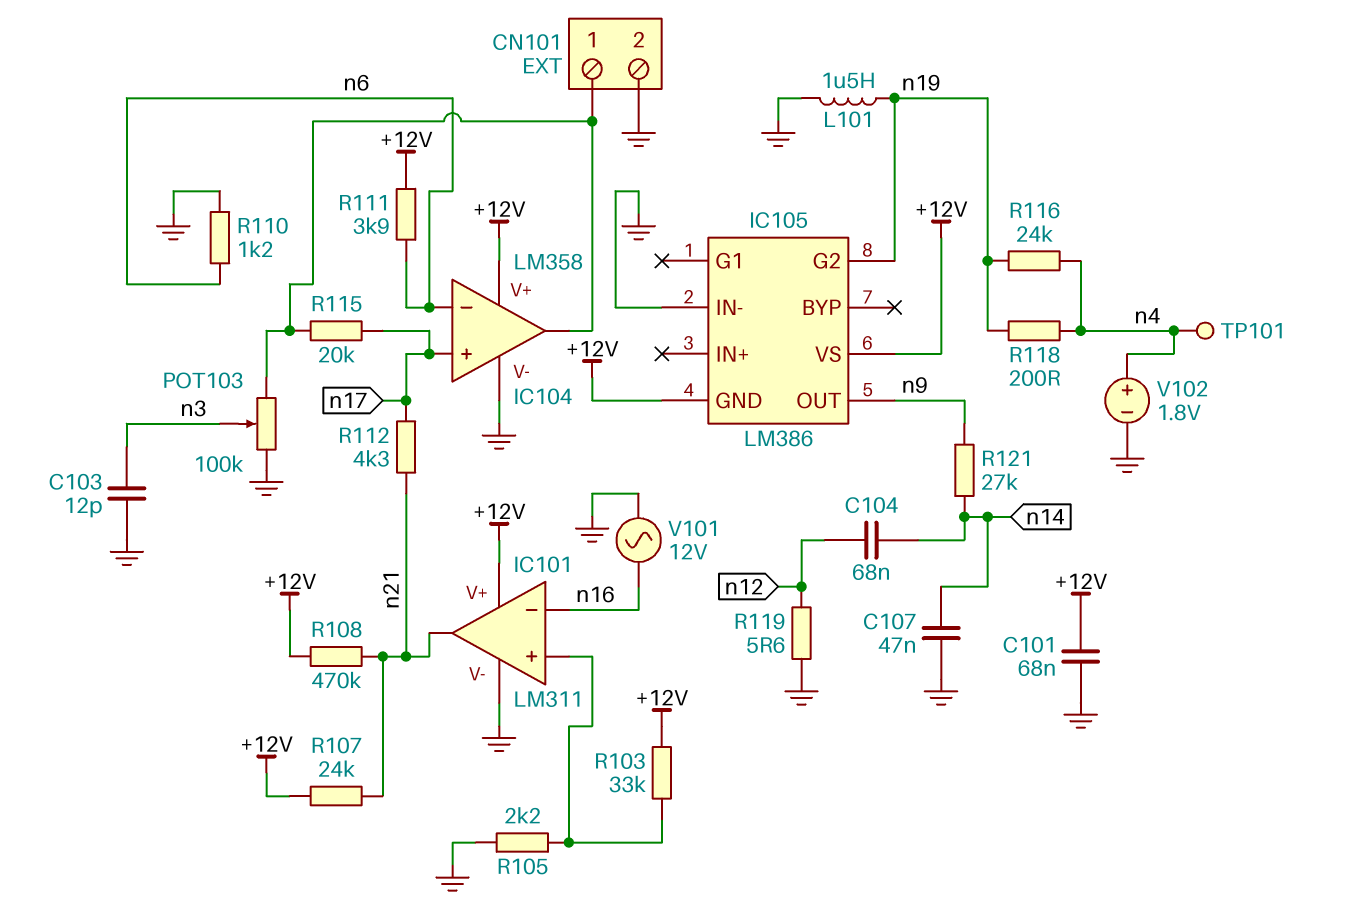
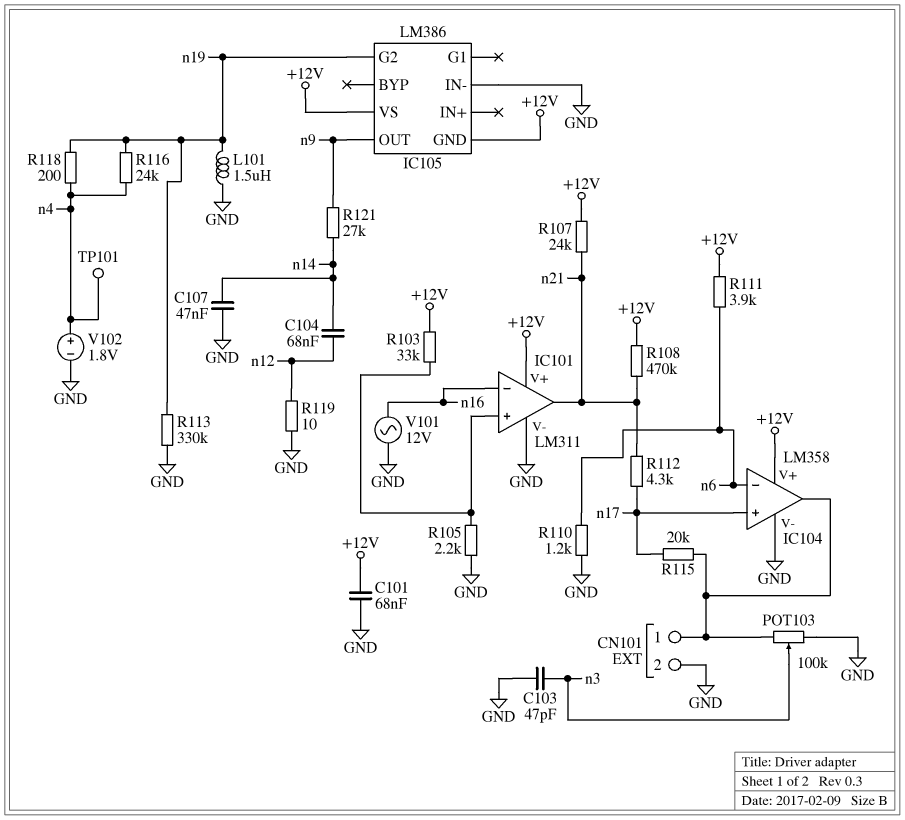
C103: 12pF (GND, n3) -> 47pF (GND, n3)
R113: none -> 330k (GND, n19)
R119: 5.6 (GND, n12) -> 10 (GND, n12)

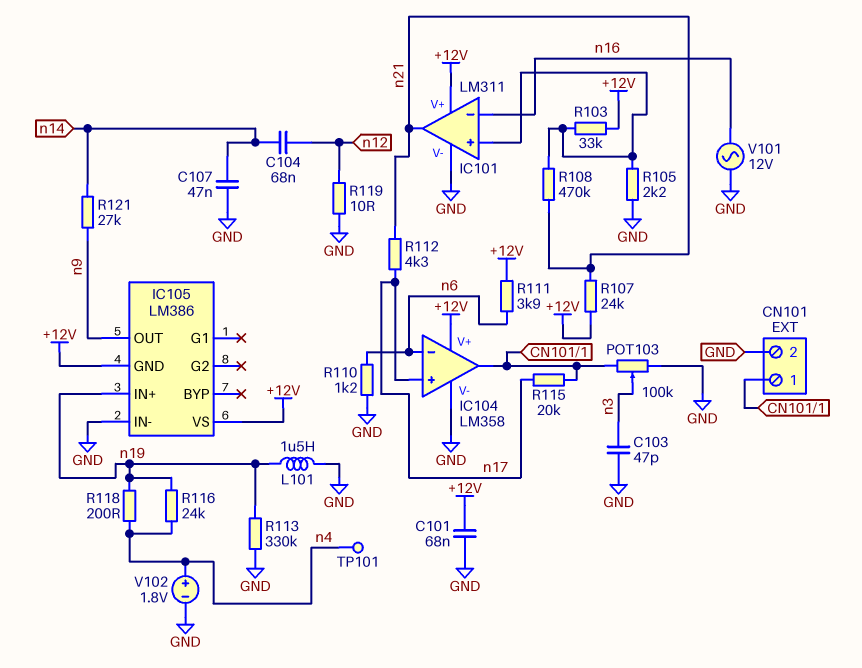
IC105 pin G2: n19 -> none
IC105 pin IN+: none -> n19
R108: 470k (+12V, n21) -> 470k (IC101/in+, n21)

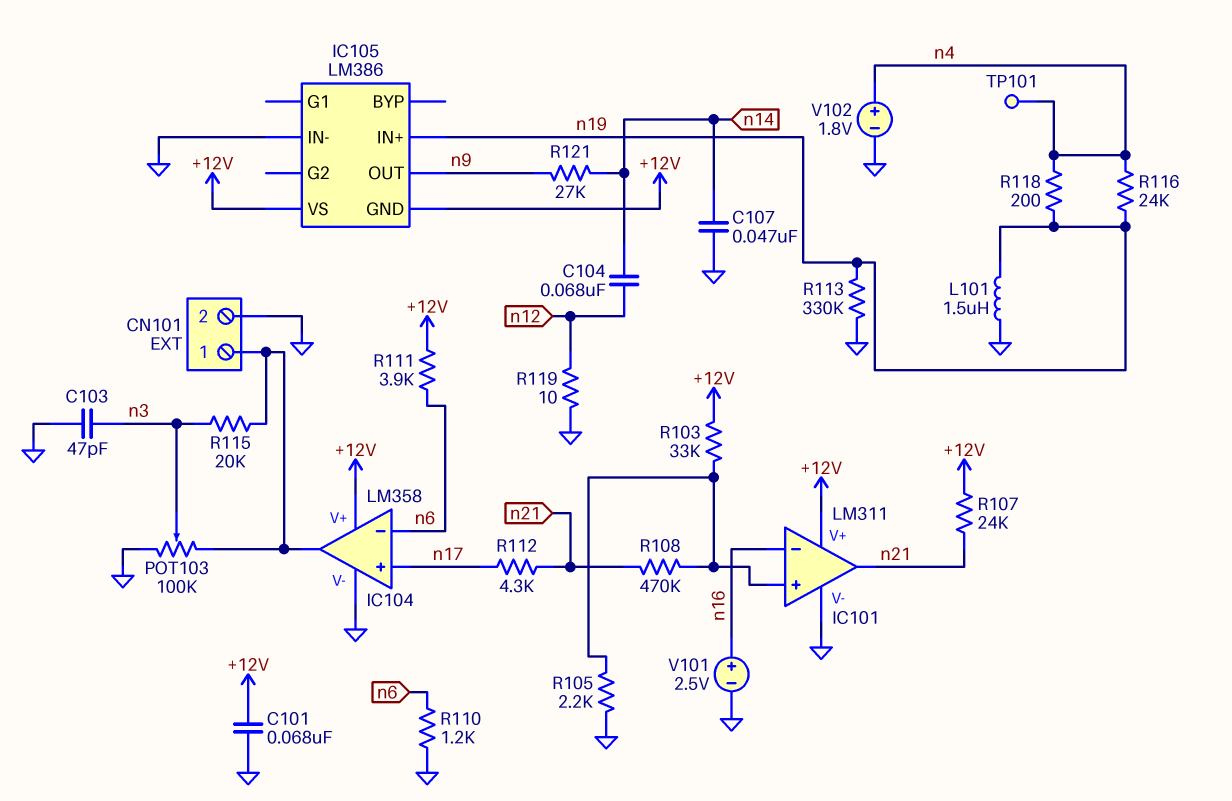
R115: 20k (CN101/1, n17) -> 20k (CN101/1, n3)
V101: AC 12V (GND, n16) -> 2.5V (plus n16, minus GND)

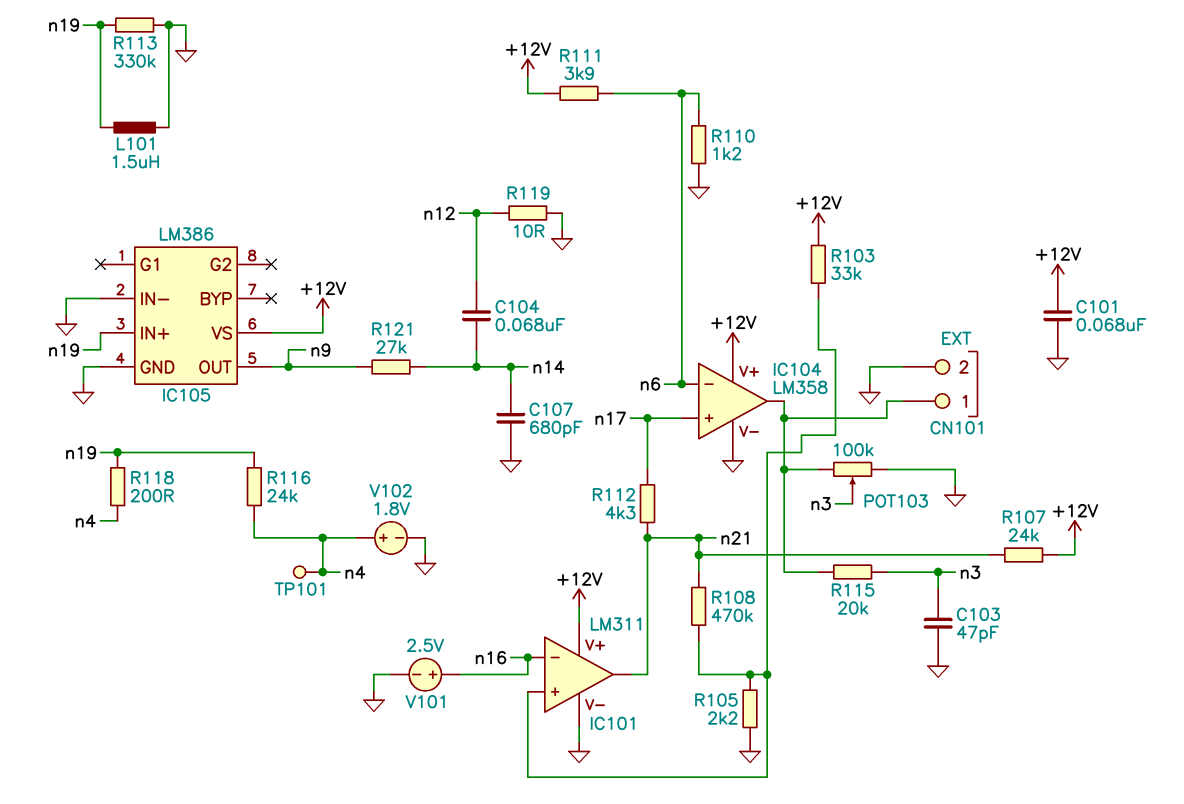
C107: 47nF (GND, n14) -> 680pF (GND, n14)
IC105 pin GND: +12V -> GND

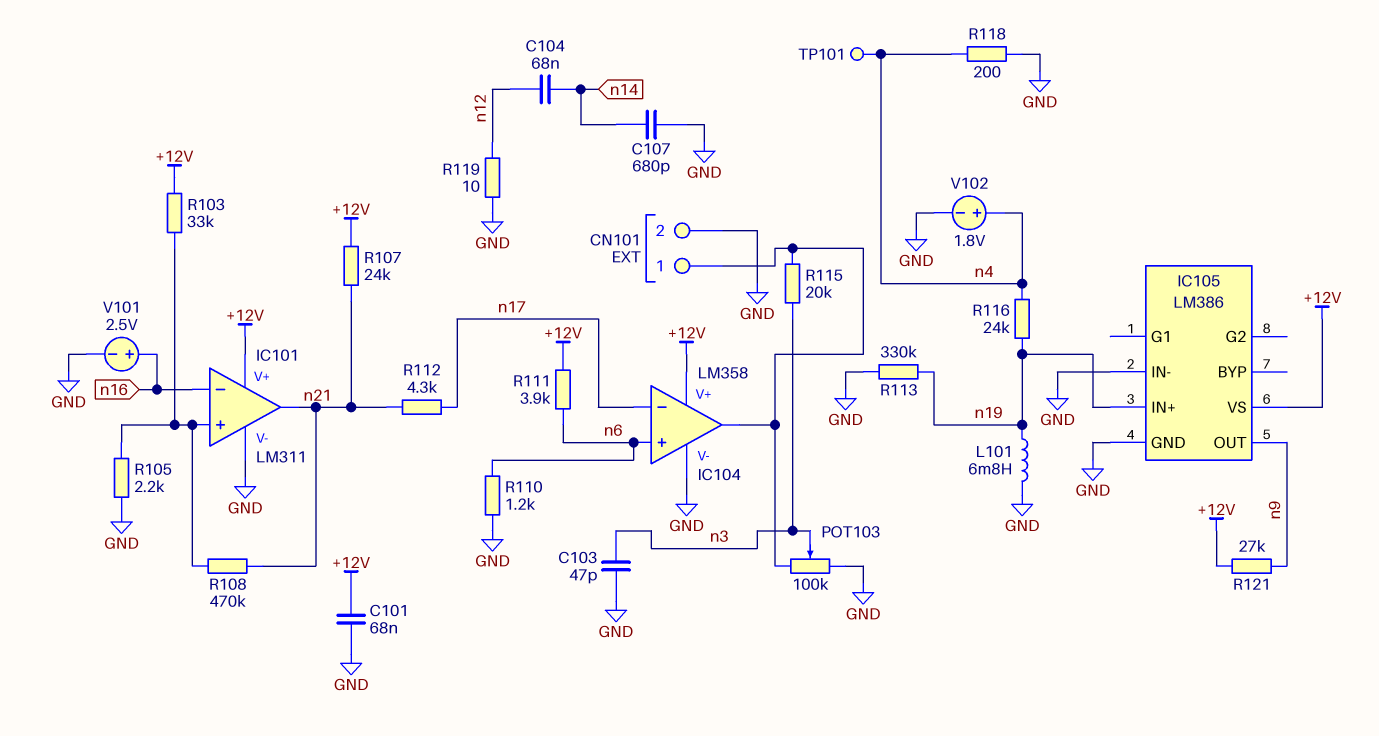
IC104 pin in+: n17 -> n6
IC104 pin in-: n6 -> n17
L101: 1.5uH (GND, n19) -> 6.8mH (GND, n19)
R118: 200 (n4, n19) -> 200 (GND, n4)
R121: 27k (n9, n14) -> 27k (+12V, n9)

